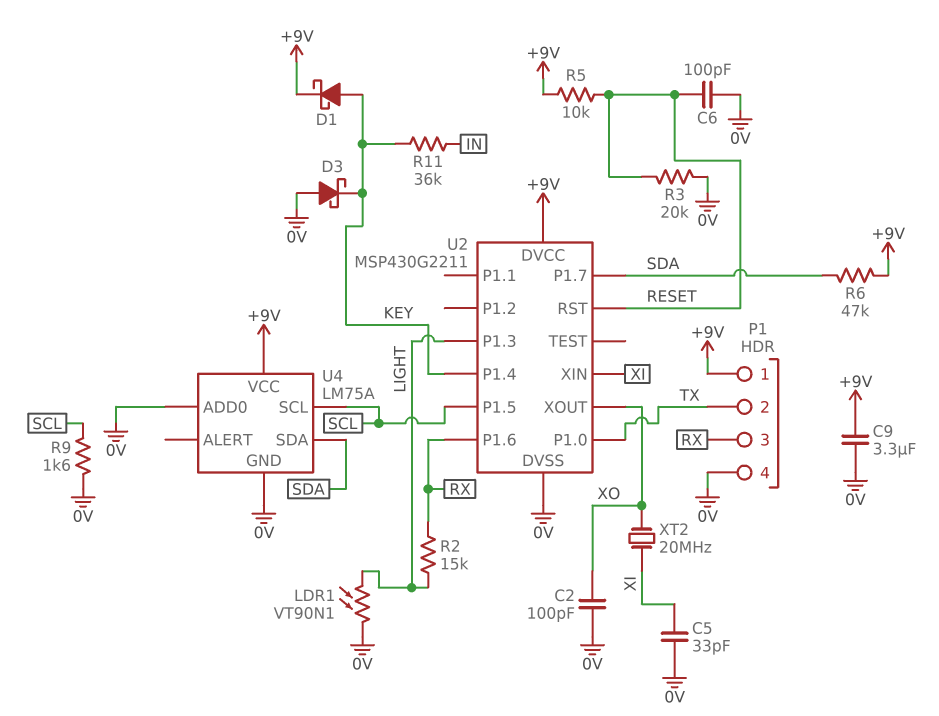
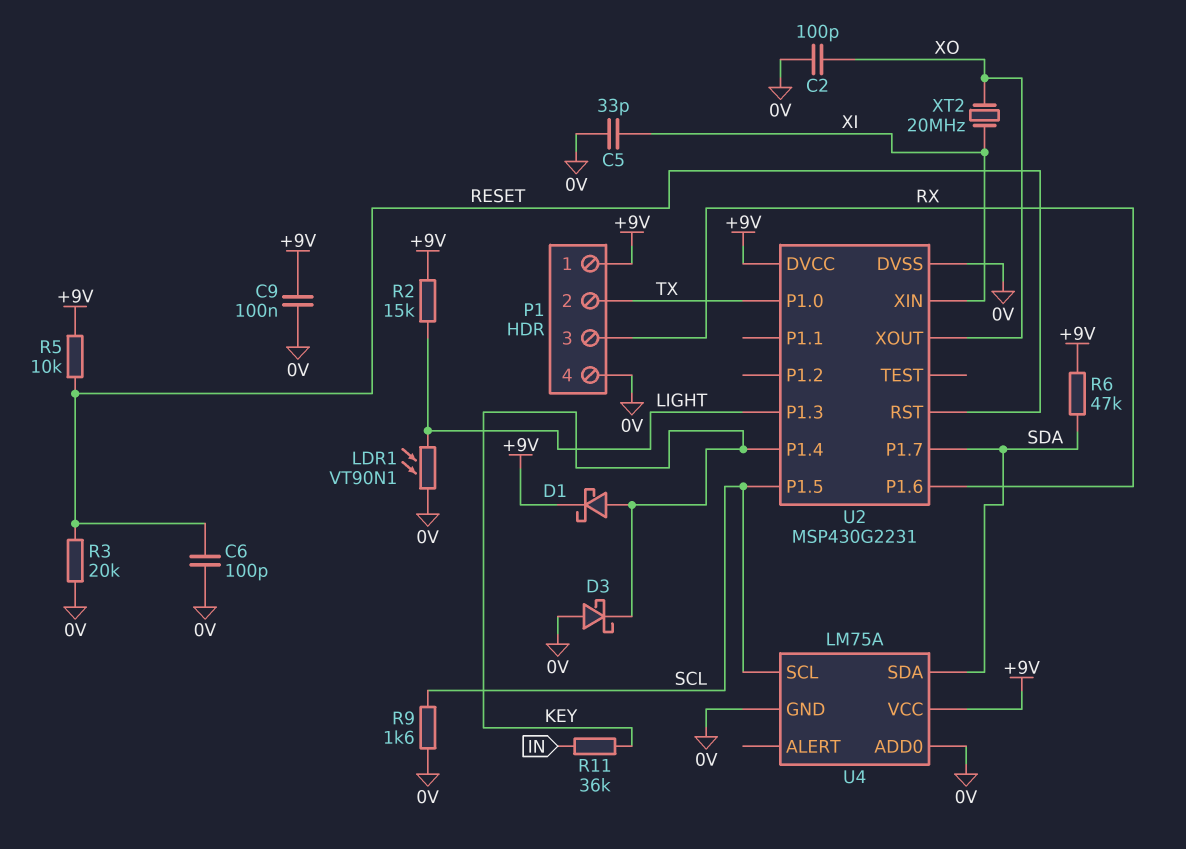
C9: 3.3uF (+9V, 0V) -> 100nF (+9V, 0V)
R2: 15k (LIGHT, RX) -> 15k (+9V, LIGHT)
U2: MSP430G2211 -> MSP430G2231

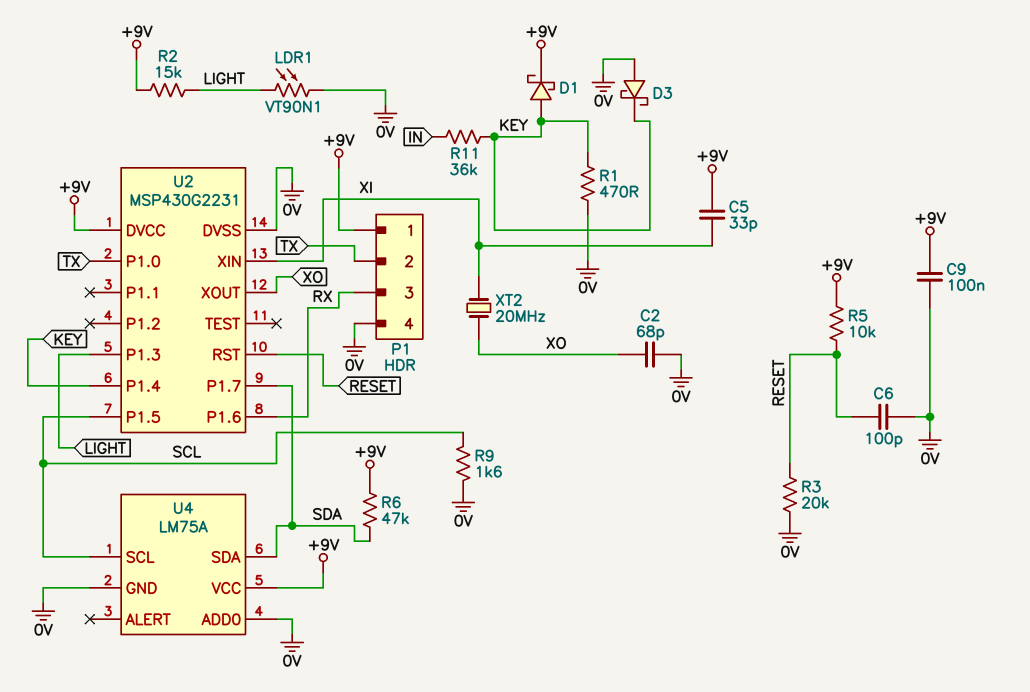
C2: 100pF (0V, XO) -> 68pF (0V, XO)
C5: 33pF (0V, XI) -> 33pF (+9V, XI)
R1: none -> 470 (0V, KEY)

